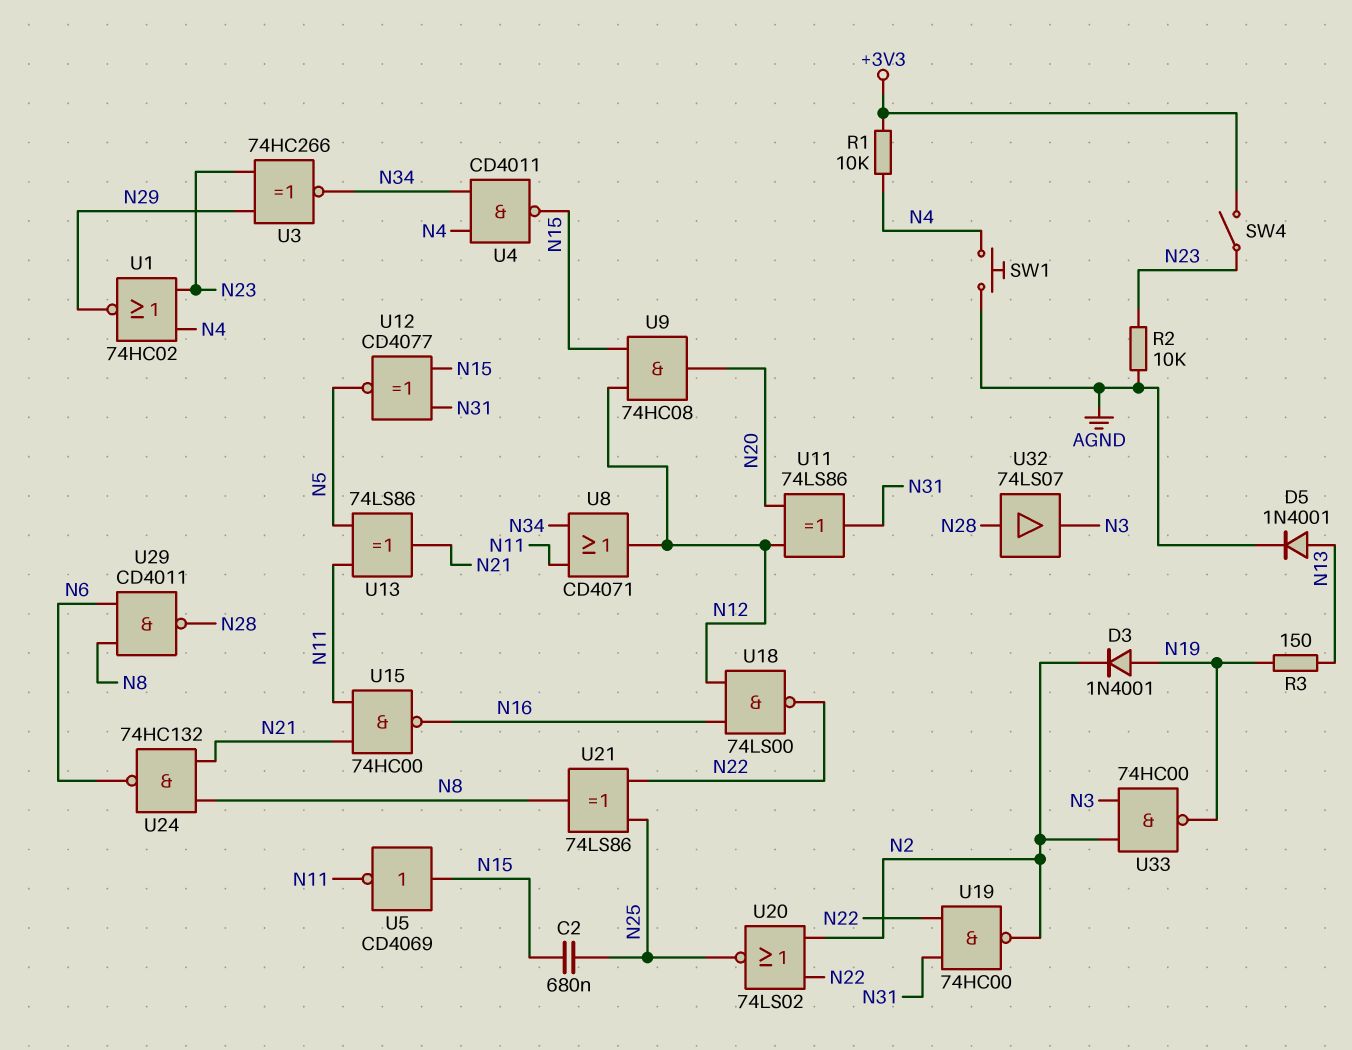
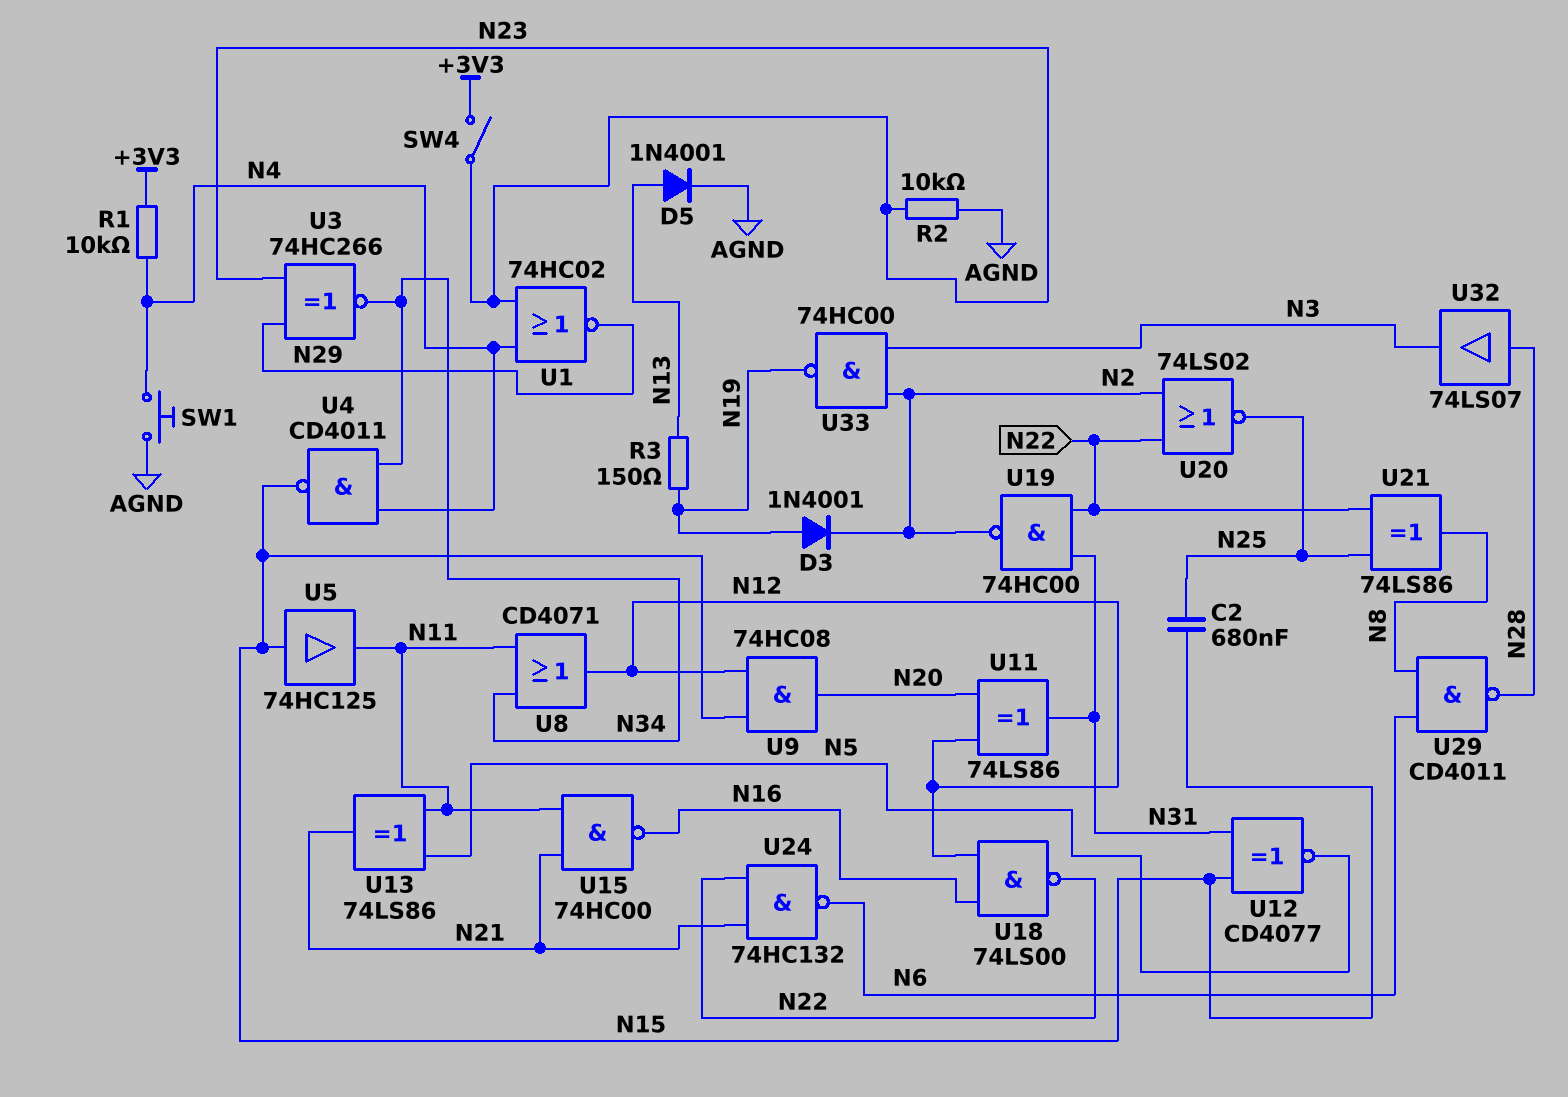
U5: NOT CD4069 (in N15, out N11) -> buffer 74HC125 (in N15, out N11)
U24: NAND 74HC132 (in N8, in N21, out N6) -> NAND 74HC132 (in N21, in N22, out N6)

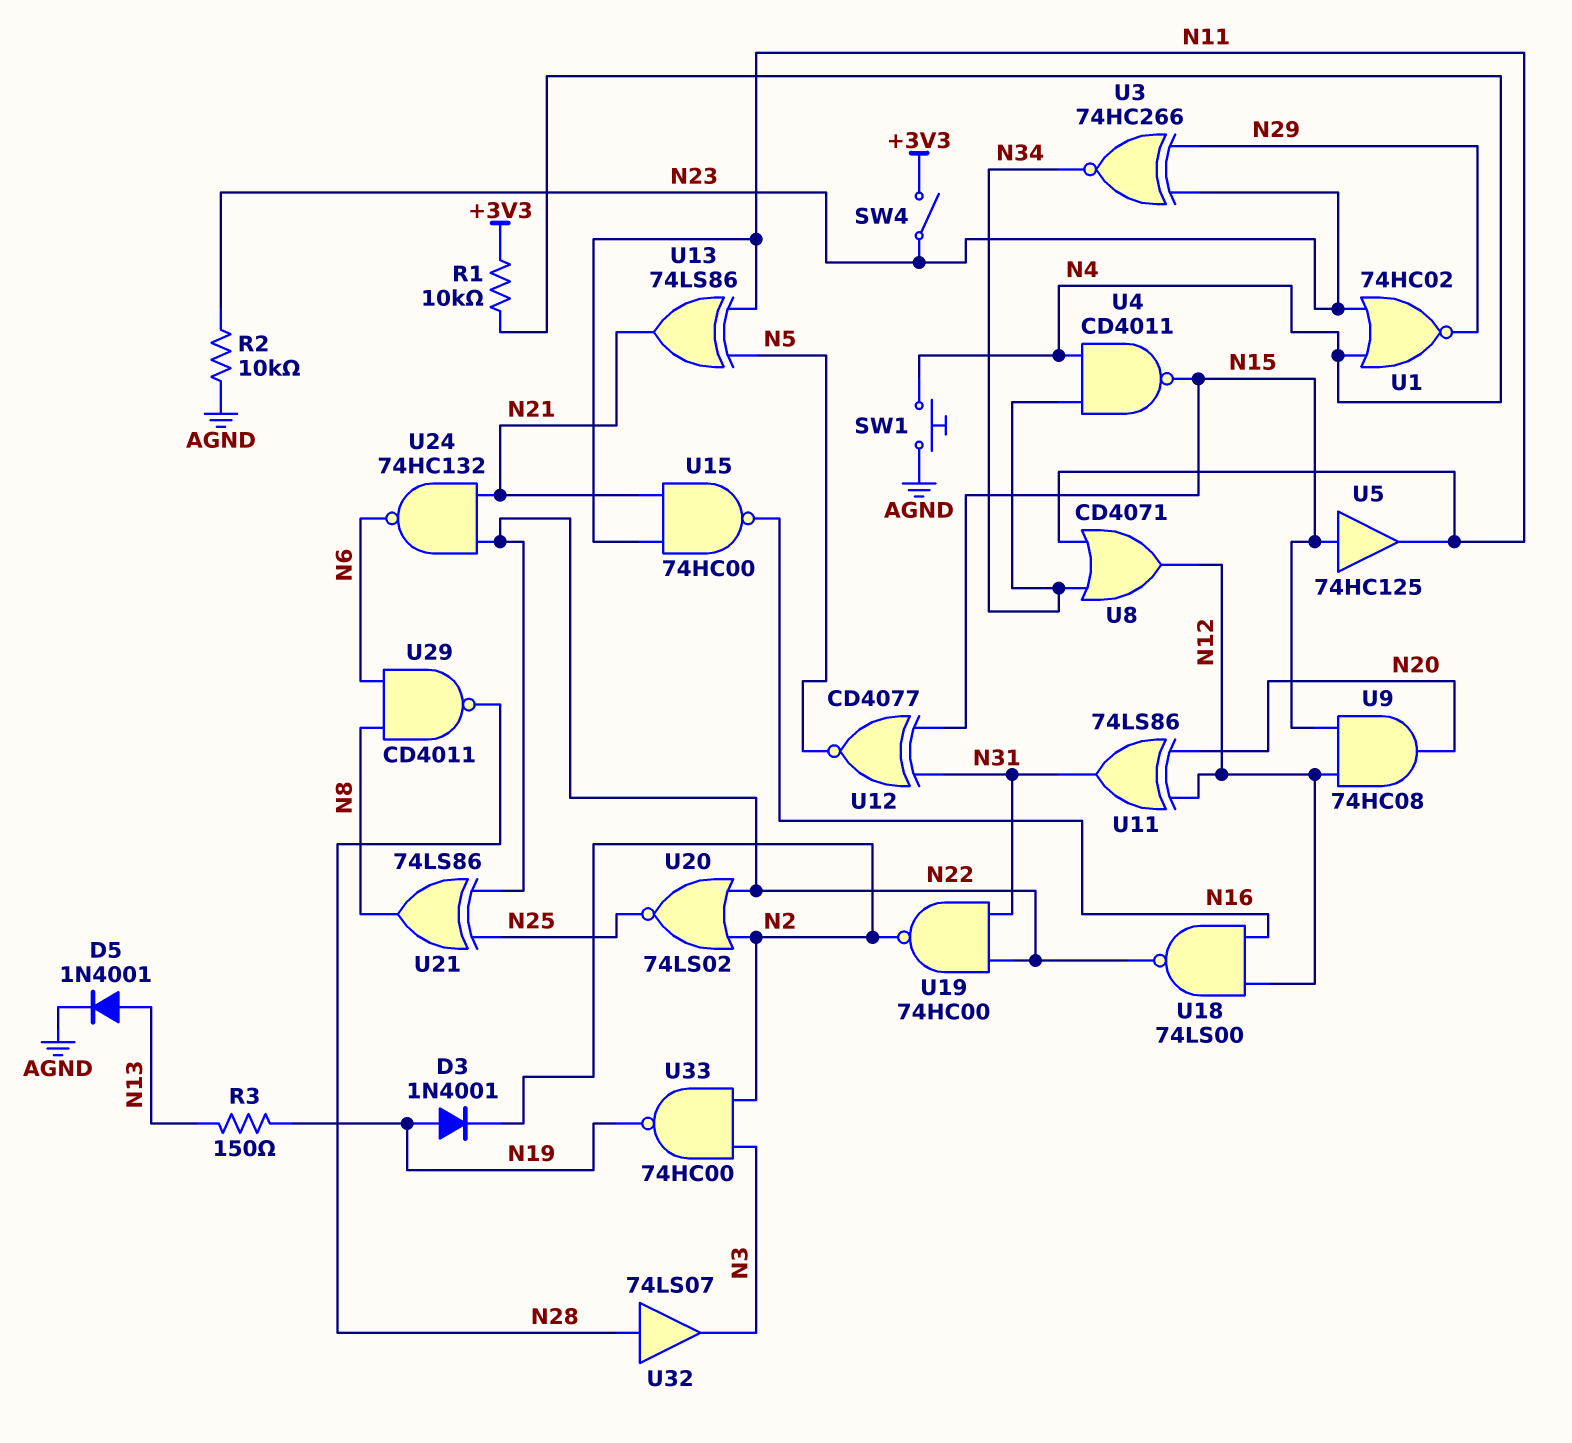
C2: 680nF (N15, N25) -> none

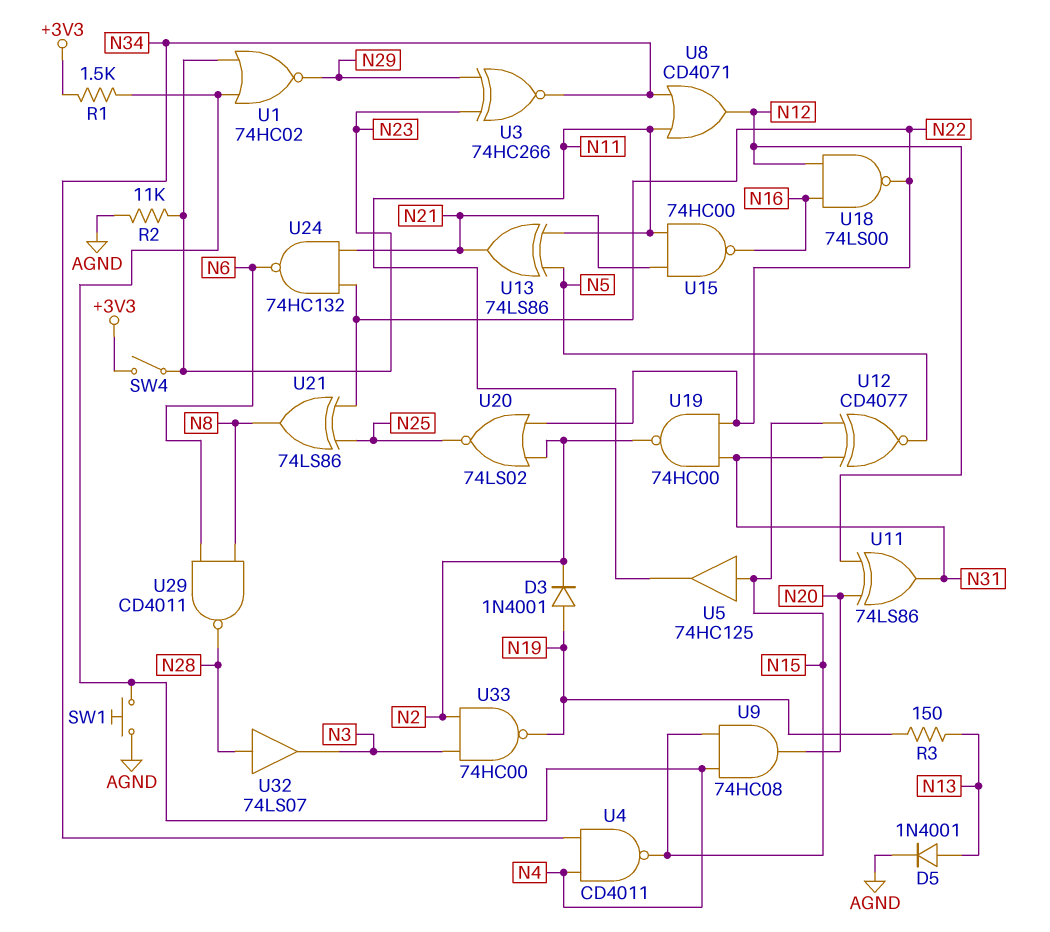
R1: 10k (+3V3, N4) -> 1.5k (+3V3, N4)
R2: 10k (AGND, N23) -> 11k (AGND, N23)
U9: AND 74HC08 (in N12, in N15, out N20) -> AND 74HC08 (in N4, in N15, out N20)

